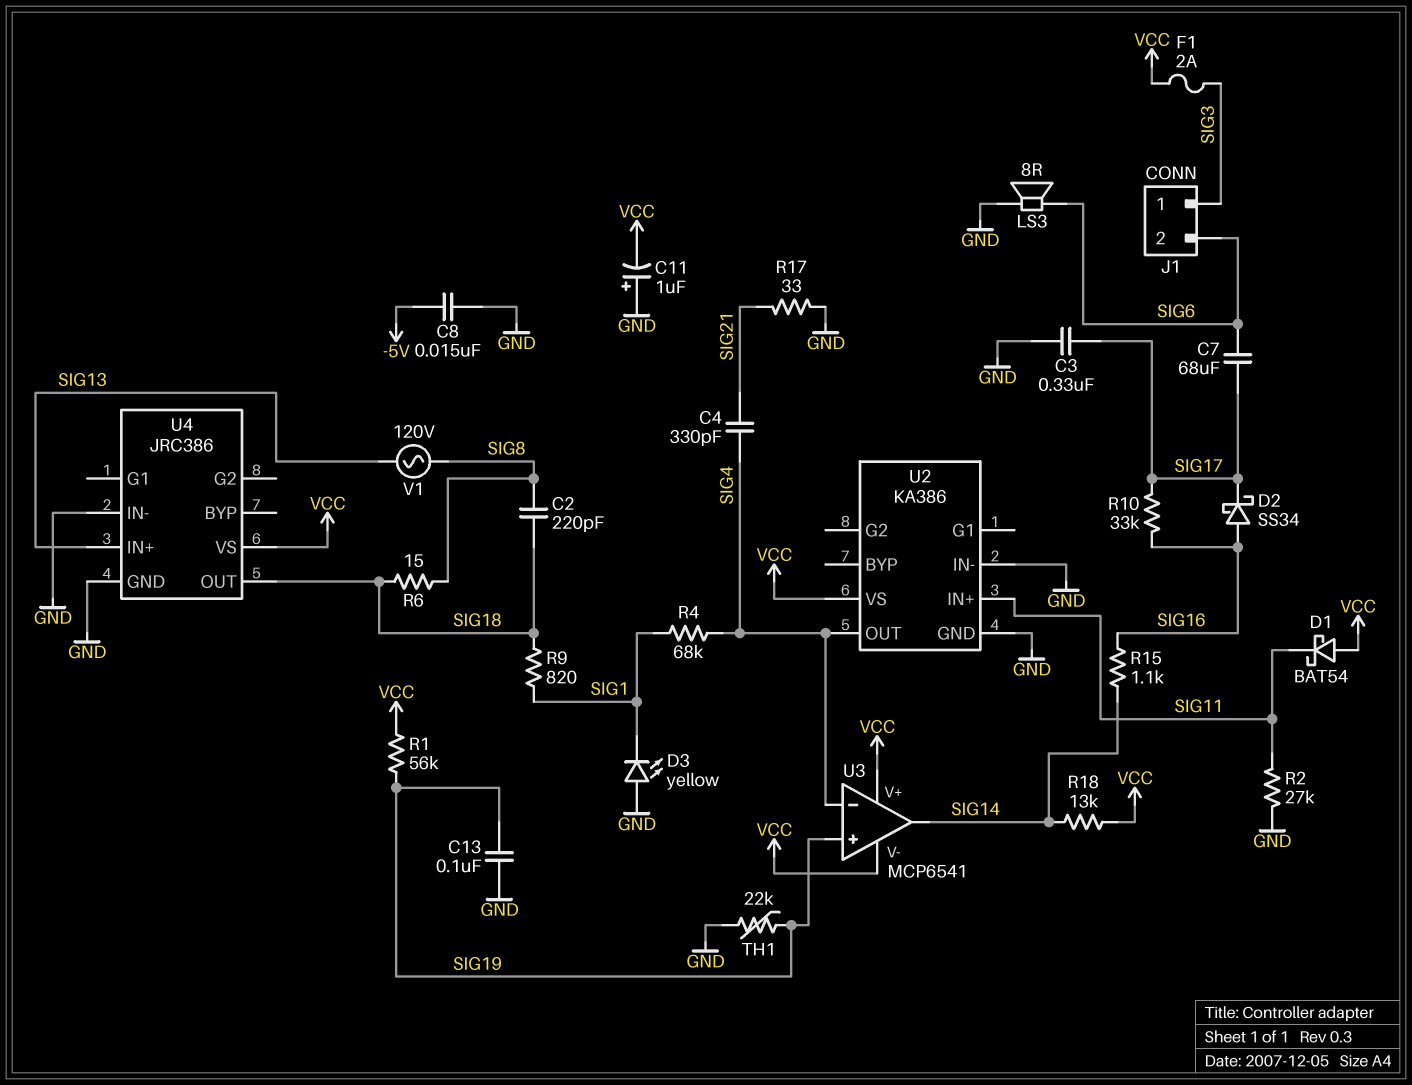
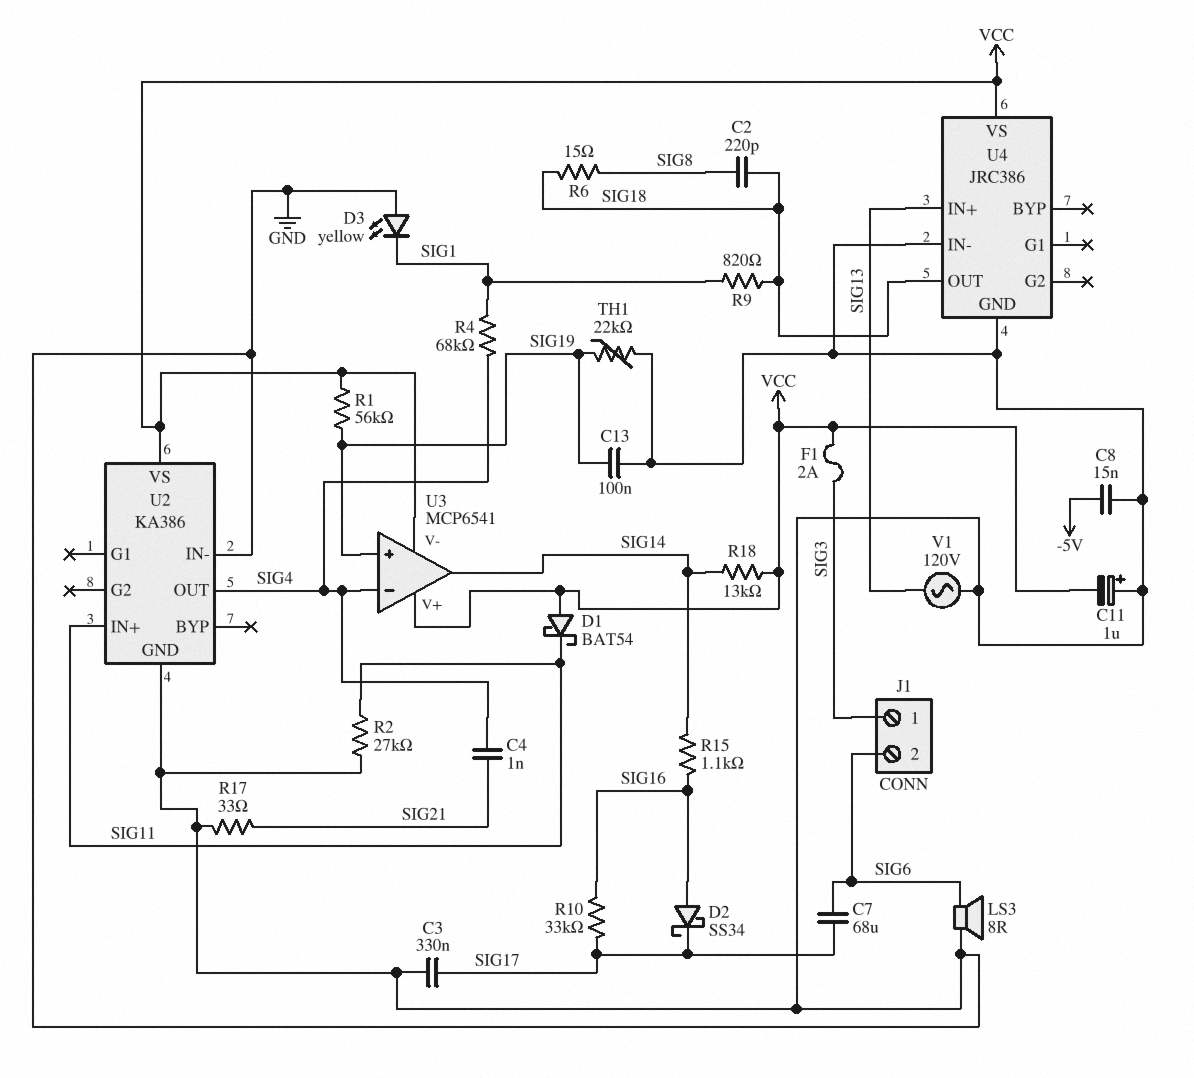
C4: 330pF (SIG4, SIG21) -> 1nF (SIG4, SIG21)
V1: AC 120V (SIG8, SIG13) -> AC 120V (GND, SIG13)

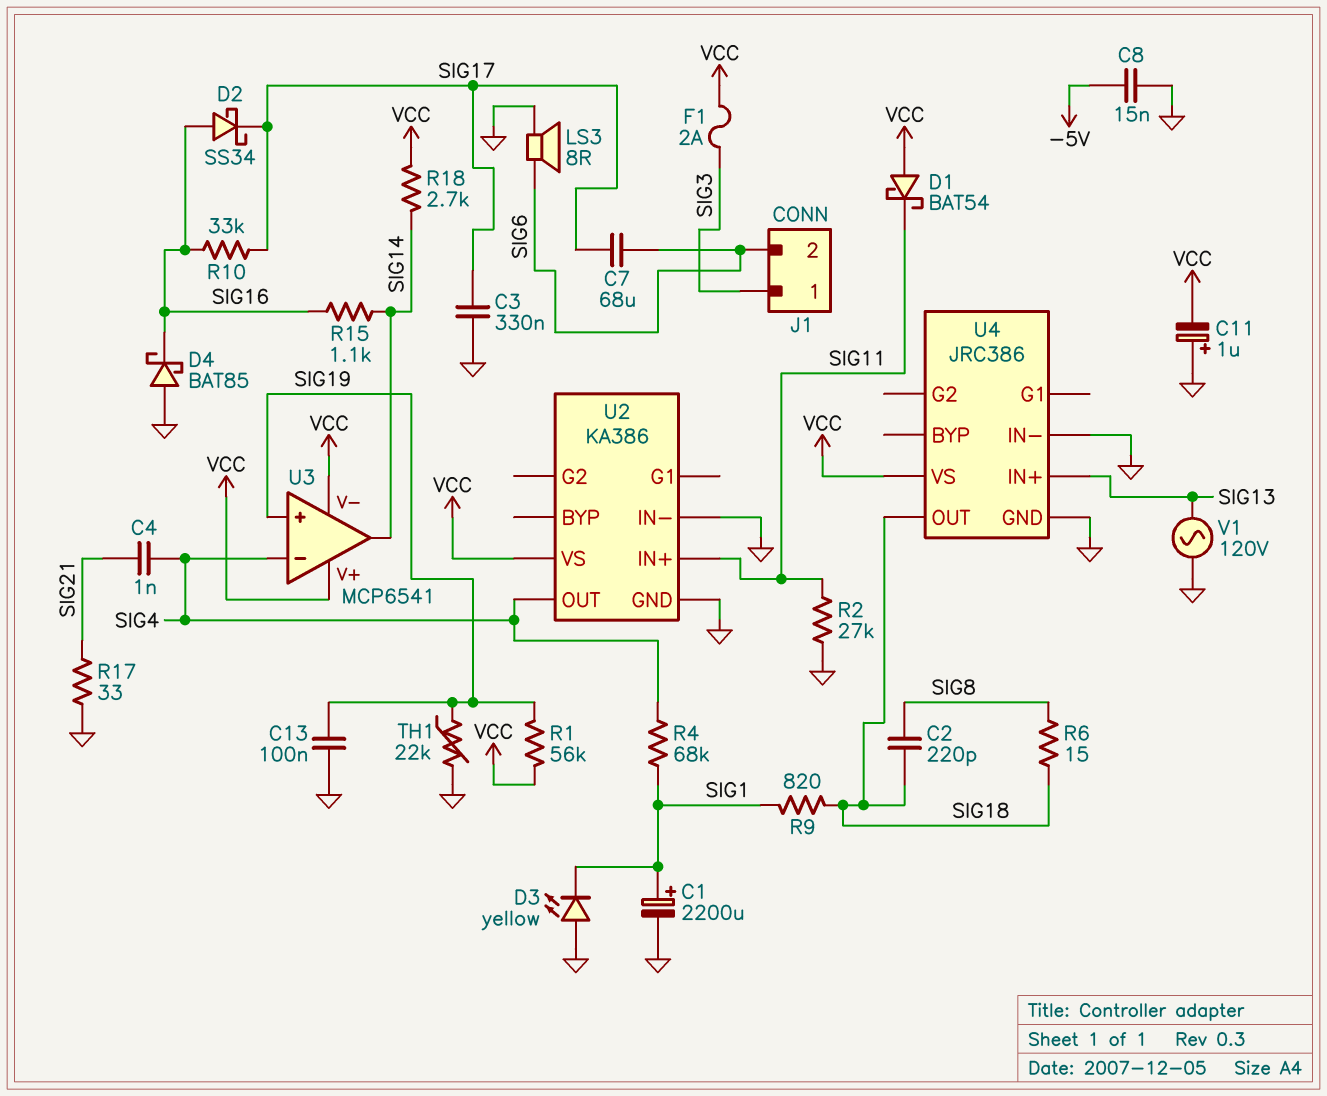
C1: none -> 2200uF (plus SIG1, minus GND)
D4: none -> schottky BAT85 (A GND, K SIG16)
R18: 13k (SIG14, VCC) -> 2.7k (SIG14, VCC)

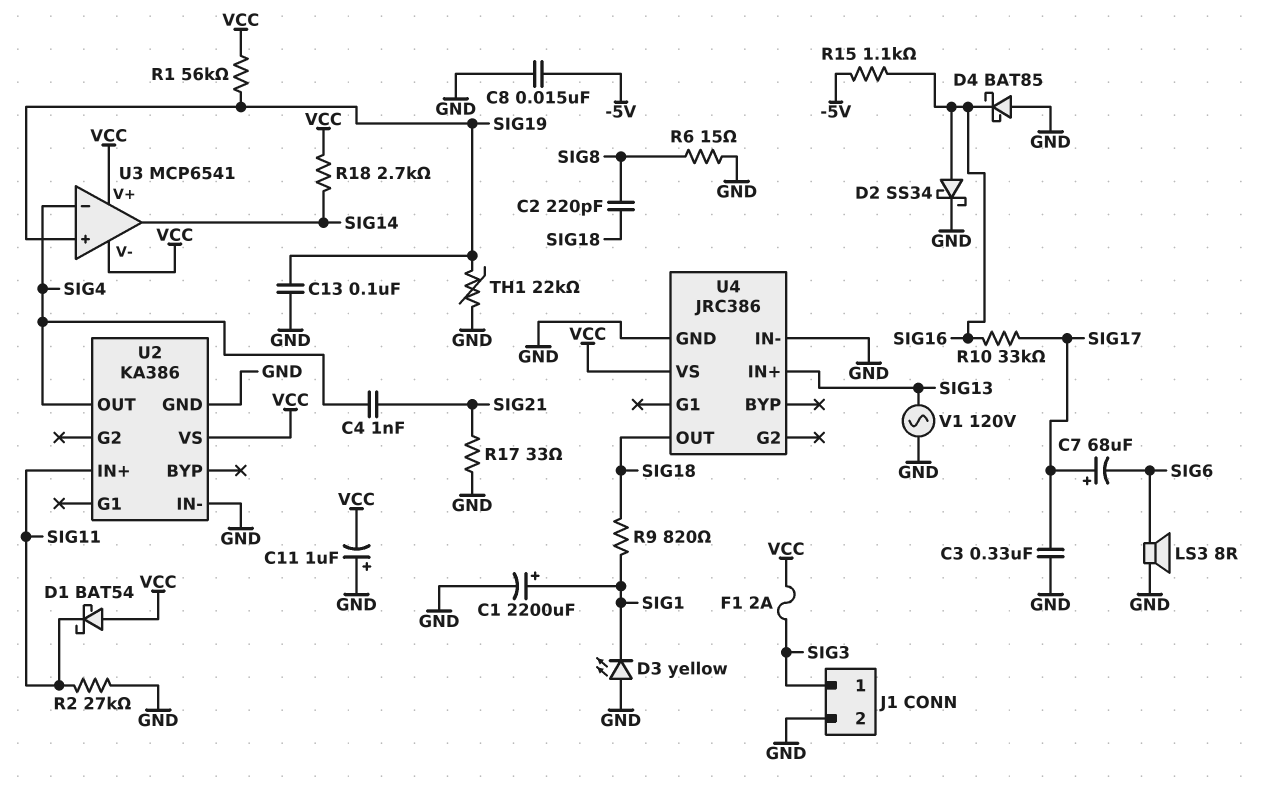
C7: 68uF (SIG6, SIG17) -> 68uF (plus SIG17, minus SIG6)
D2: schottky SS34 (A SIG16, K SIG17) -> schottky SS34 (A SIG16, K GND)
J1 pin 2: SIG6 -> GND
R4: 68k (SIG1, SIG4) -> none
R6: 15 (SIG8, SIG18) -> 15 (GND, SIG8)
R15: 1.1k (SIG14, SIG16) -> 1.1k (-5V, SIG16)

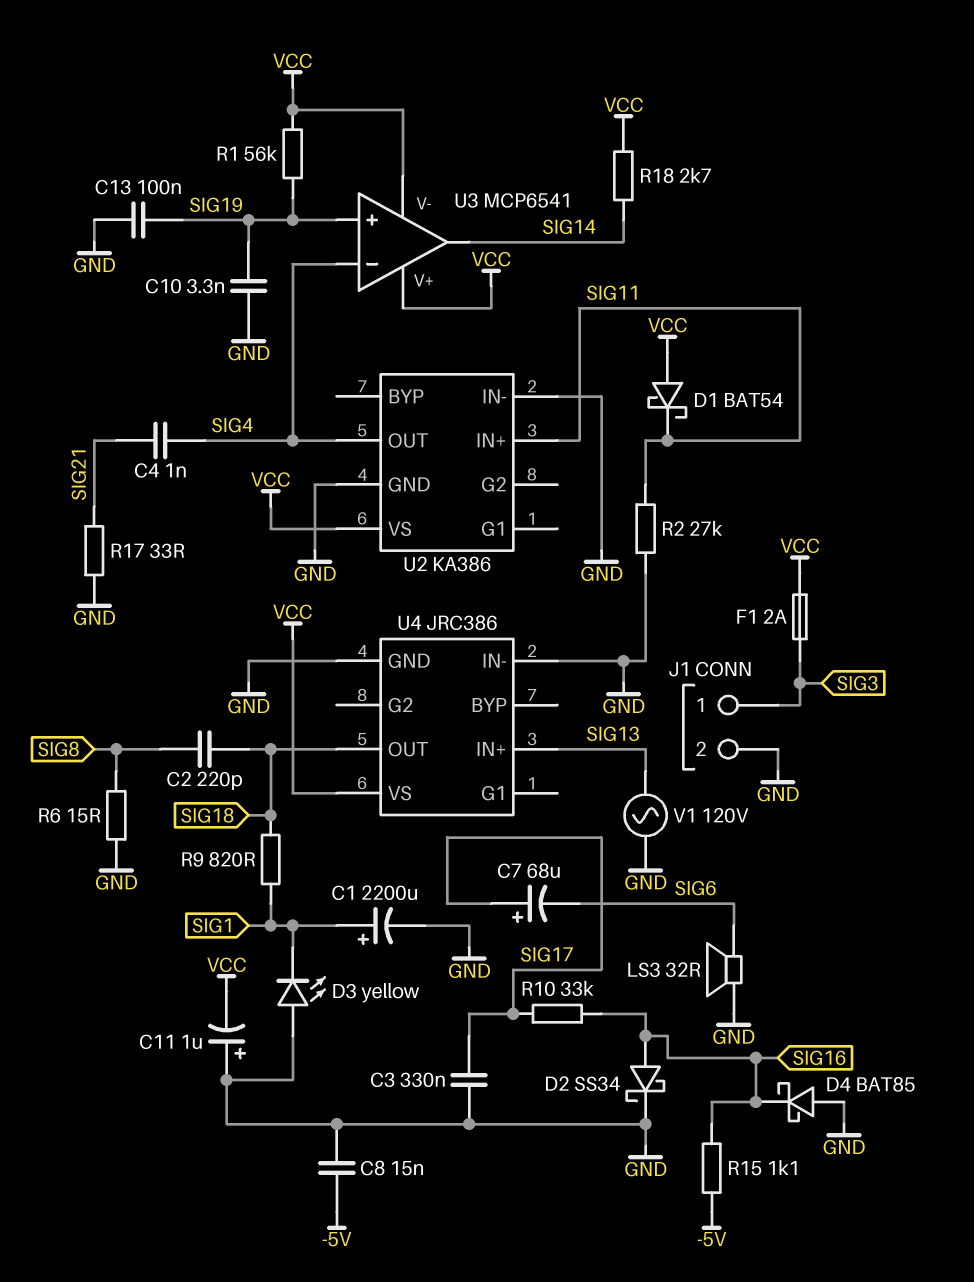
C10: none -> 3.3nF (GND, SIG19)
LS3: speaker 8R (GND, SIG6) -> speaker 32R (GND, SIG6)
TH1: 22k (GND, SIG19) -> none

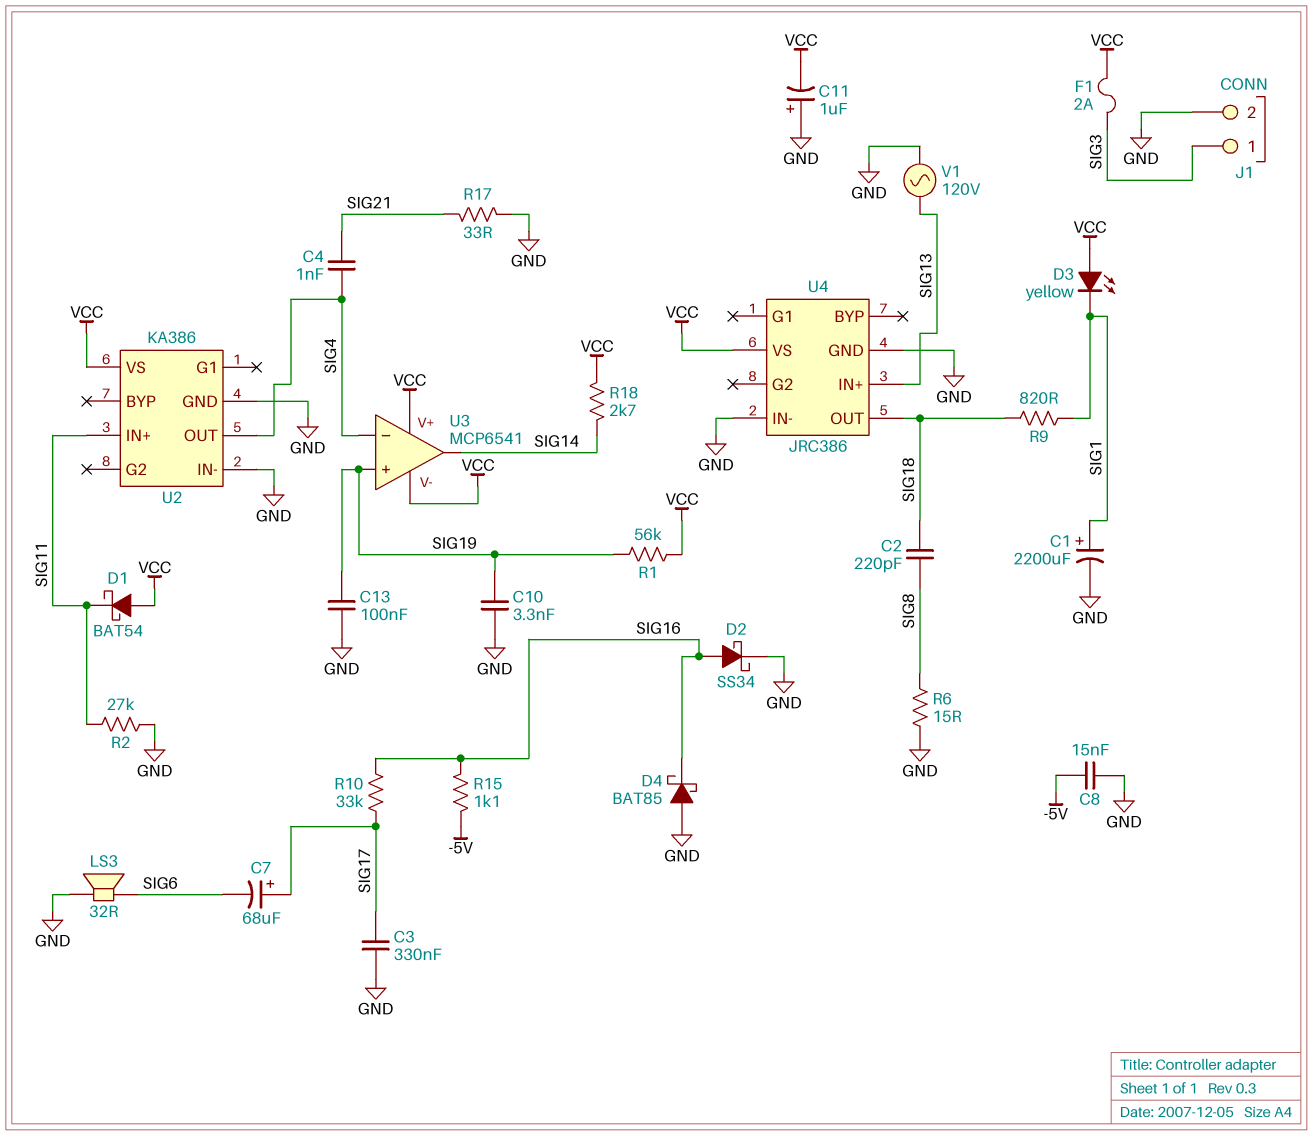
D3: LED yellow (A GND, K SIG1) -> LED yellow (A VCC, K SIG1)

